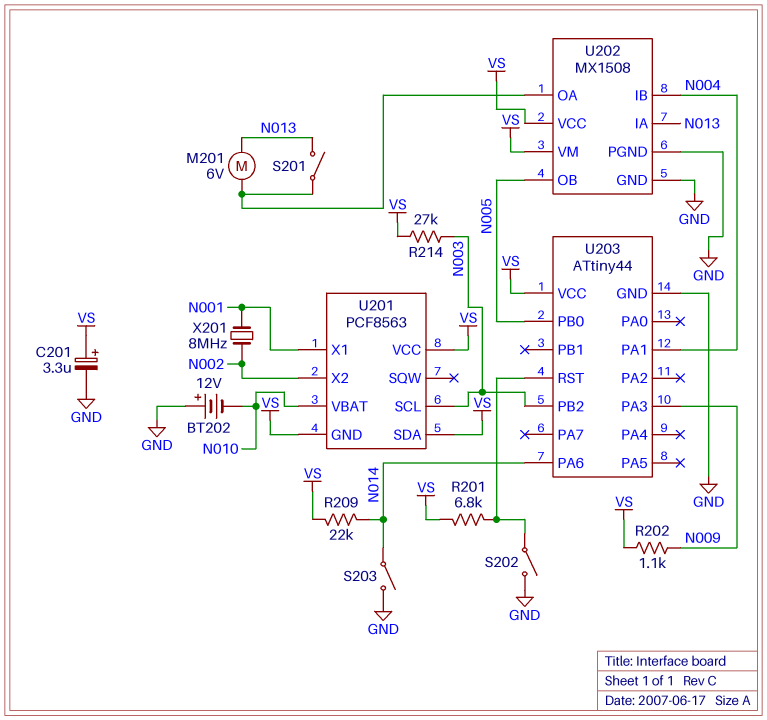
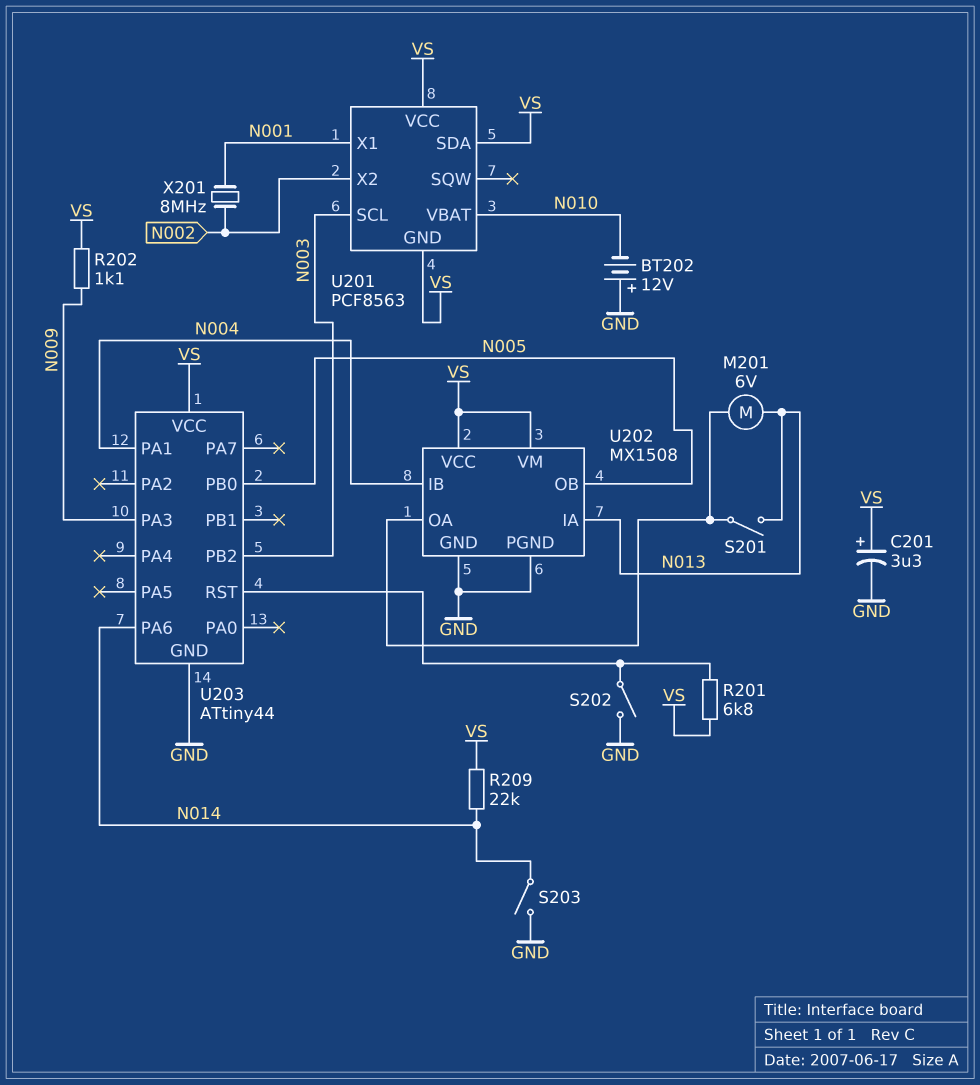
R214: 27k (N003, VS) -> none

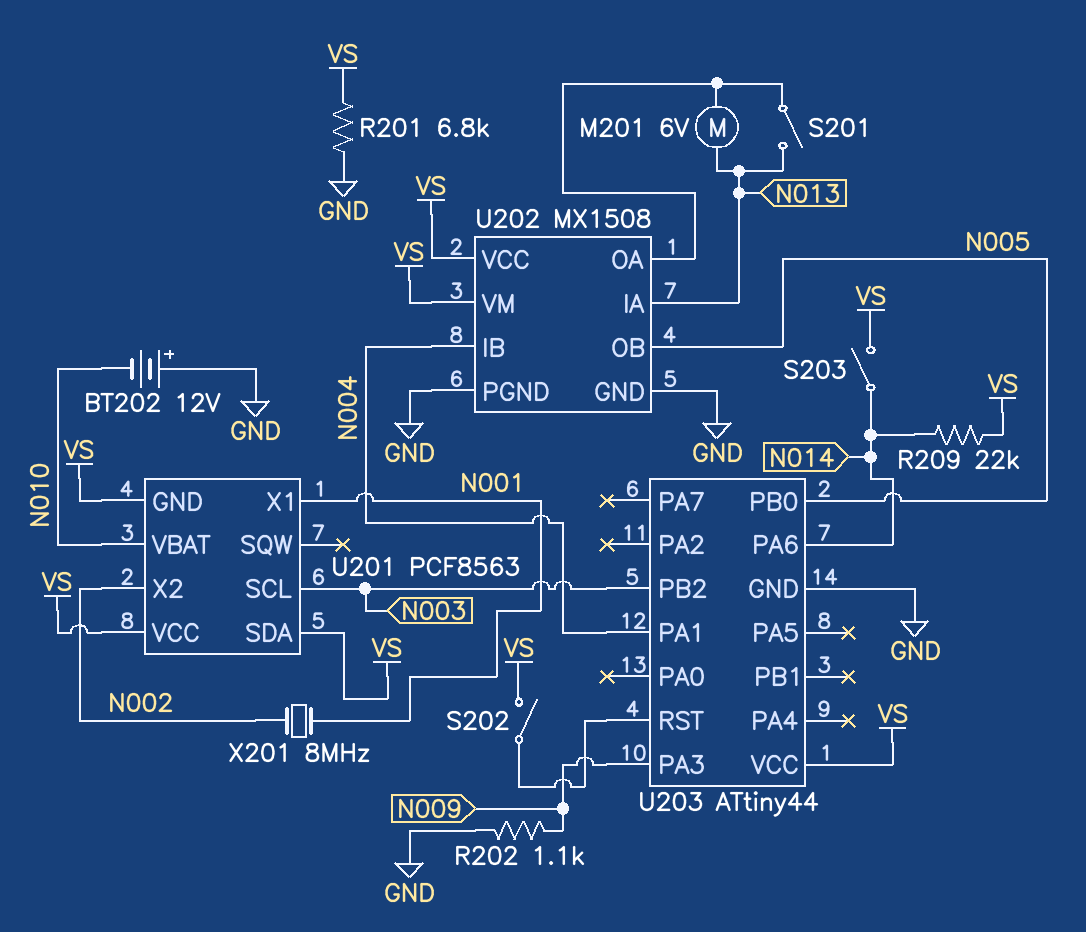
C201: 3.3uF (plus VS, minus GND) -> none
R201: 6.8k (U203/RST, VS) -> 6.8k (GND, VS)
R202: 1.1k (N009, VS) -> 1.1k (GND, N009)
S202: switch (GND, U203/RST) -> switch (U203/RST, VS)
S203: switch (GND, N014) -> switch (N014, VS)

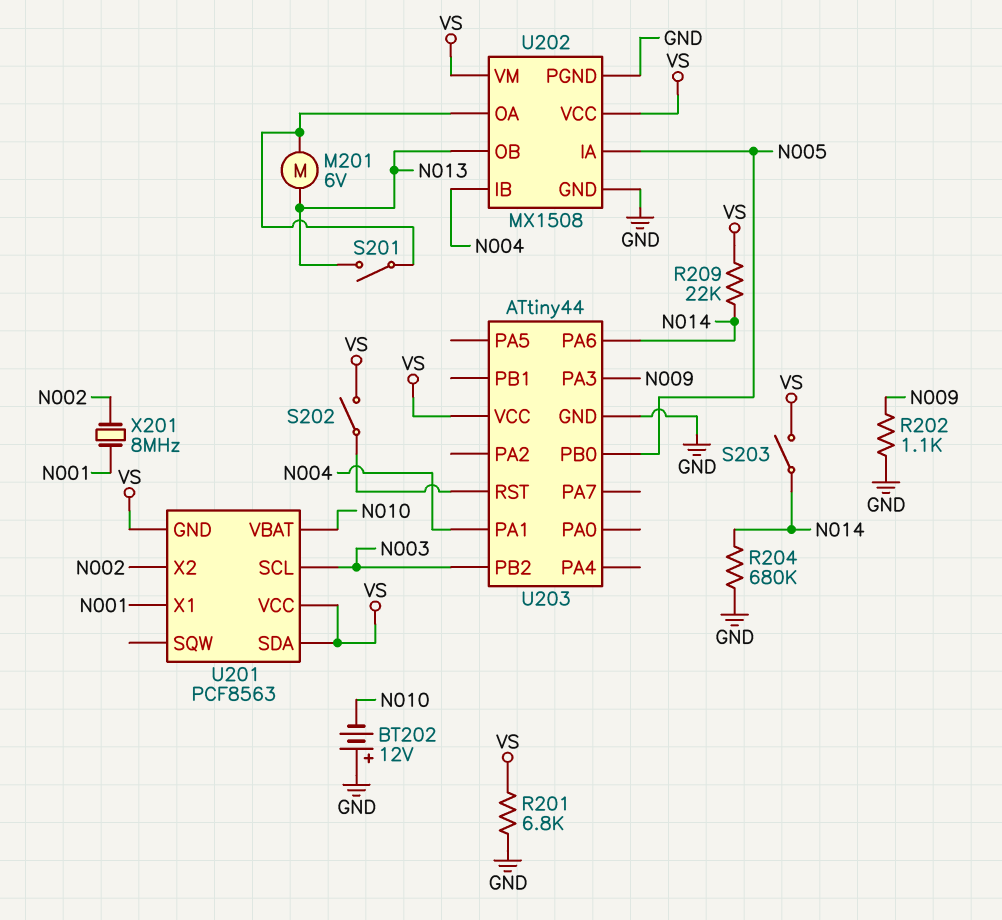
R204: none -> 680k (GND, N014)
U202 pin IA: N013 -> N005
U202 pin OB: N005 -> N013

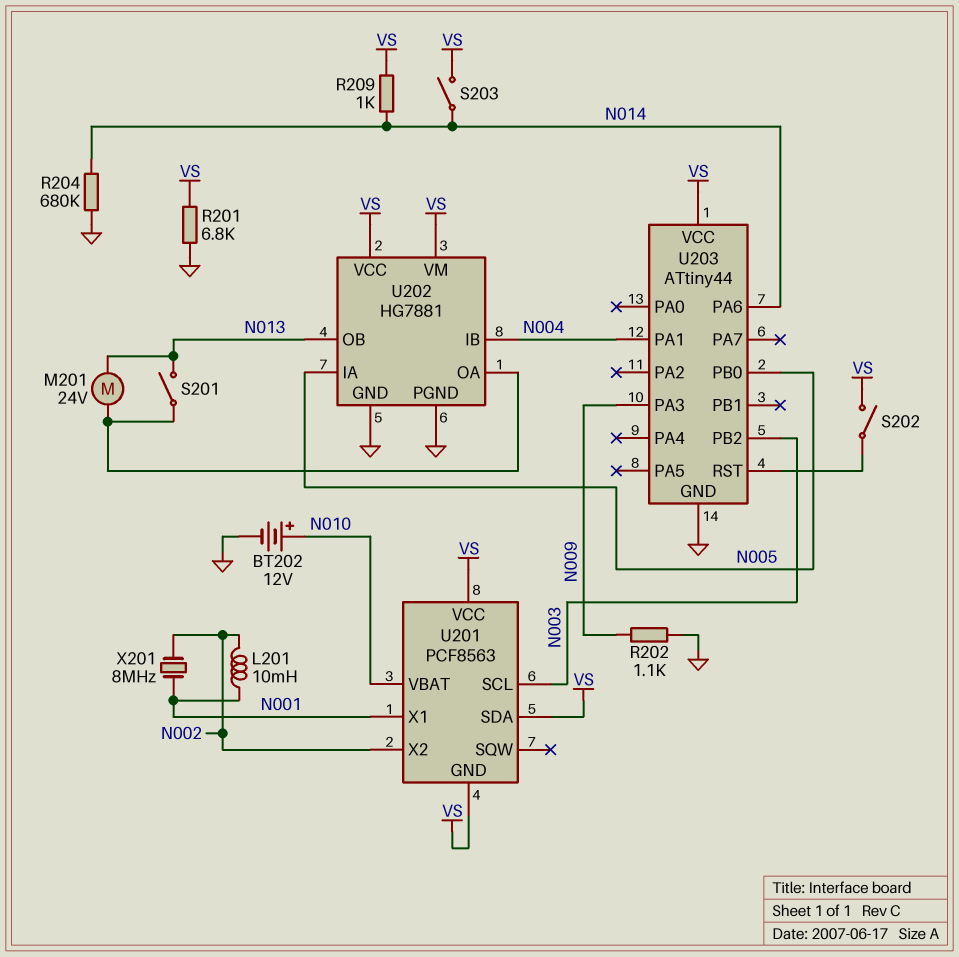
BT202: 12V (plus GND, minus N010) -> 12V (plus N010, minus GND)
L201: none -> 10mH (N001, N002)
M201: motor 6V (N013, U202/OA) -> motor 24V (N013, U202/OA)
R209: 22k (N014, VS) -> 1k (N014, VS)
U202: MX1508 -> HG7881

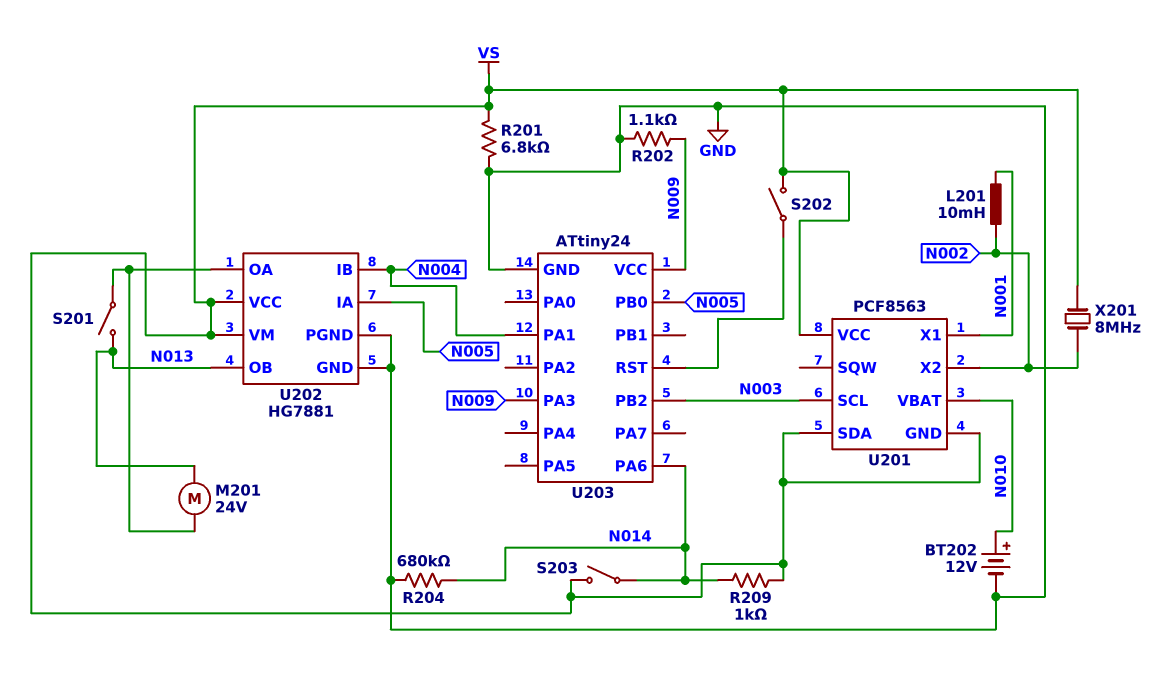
U203: ATtiny44 -> ATtiny24
U203 pin VCC: VS -> N009
X201: 8MHz (N001, N002) -> 8MHz (N002, VS)

